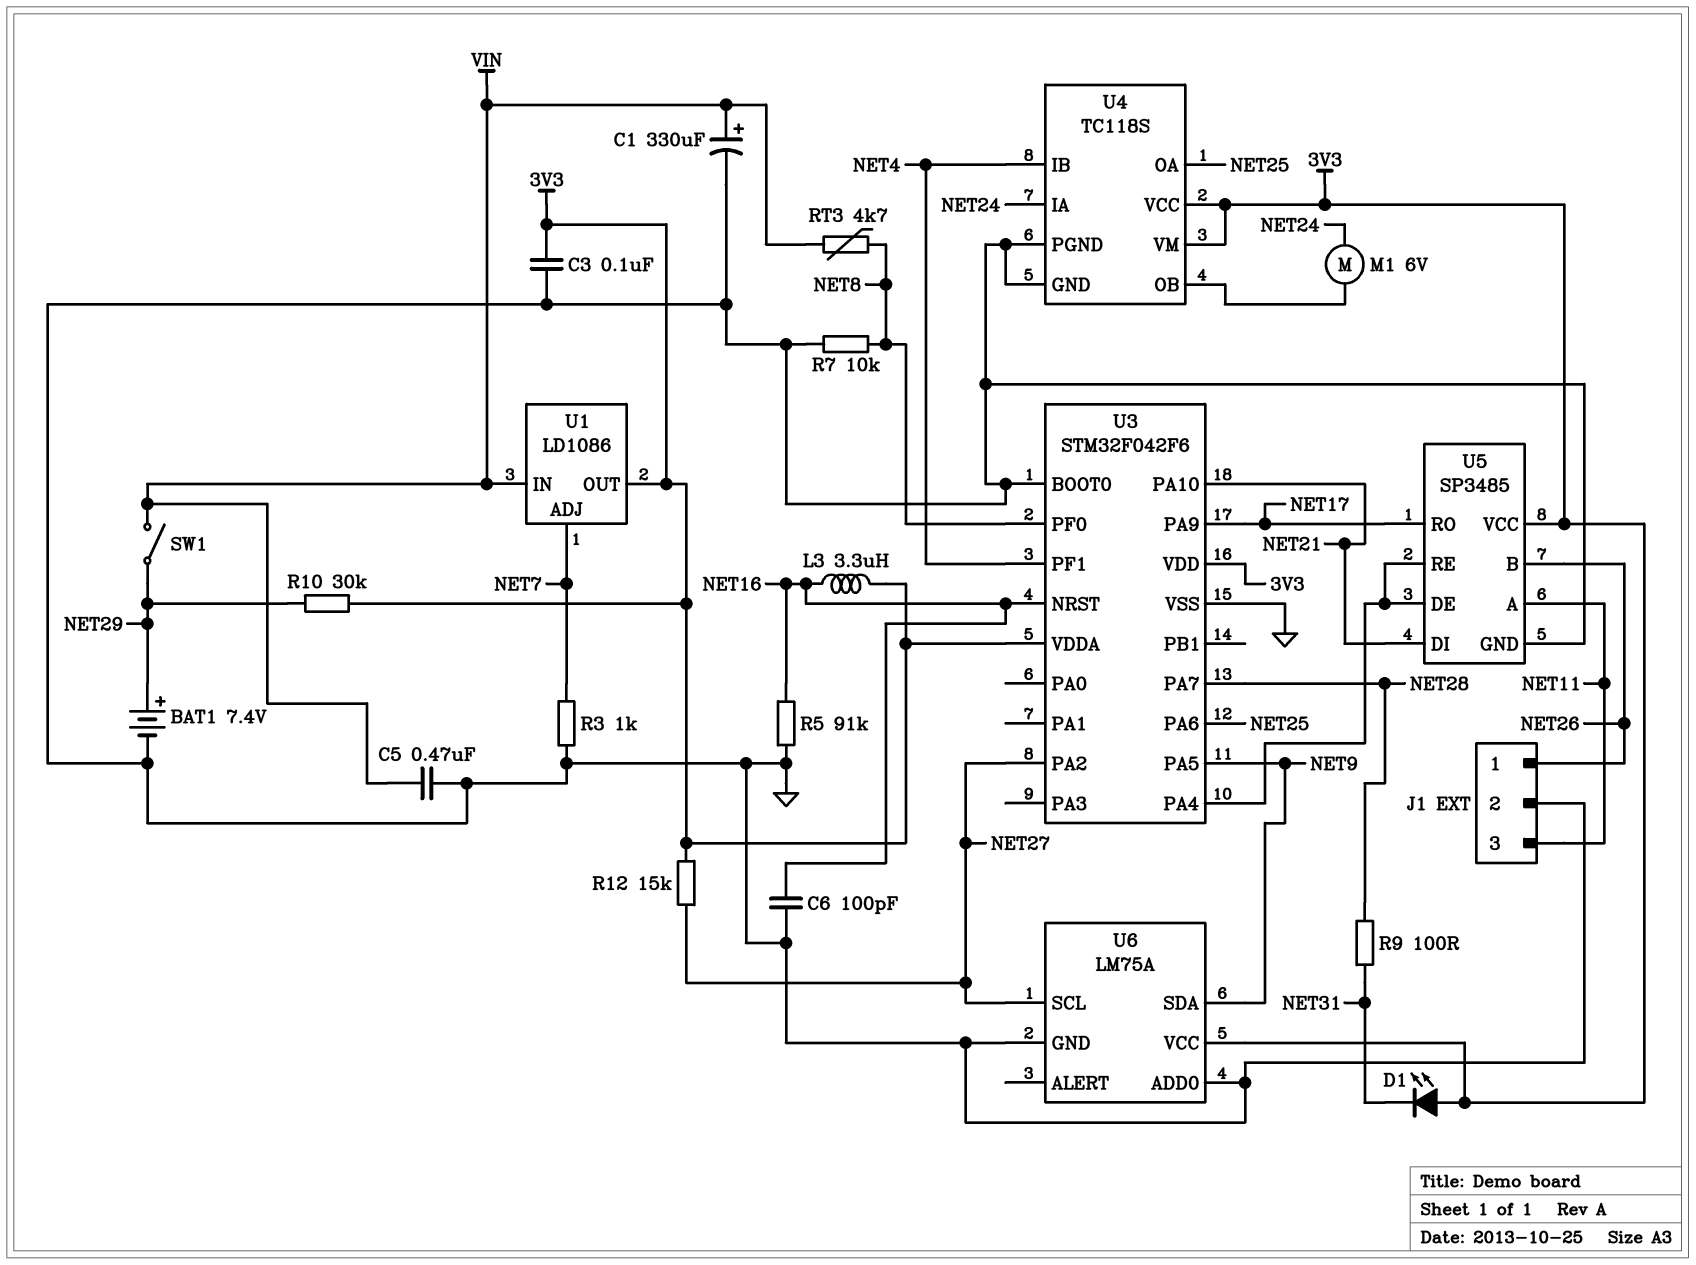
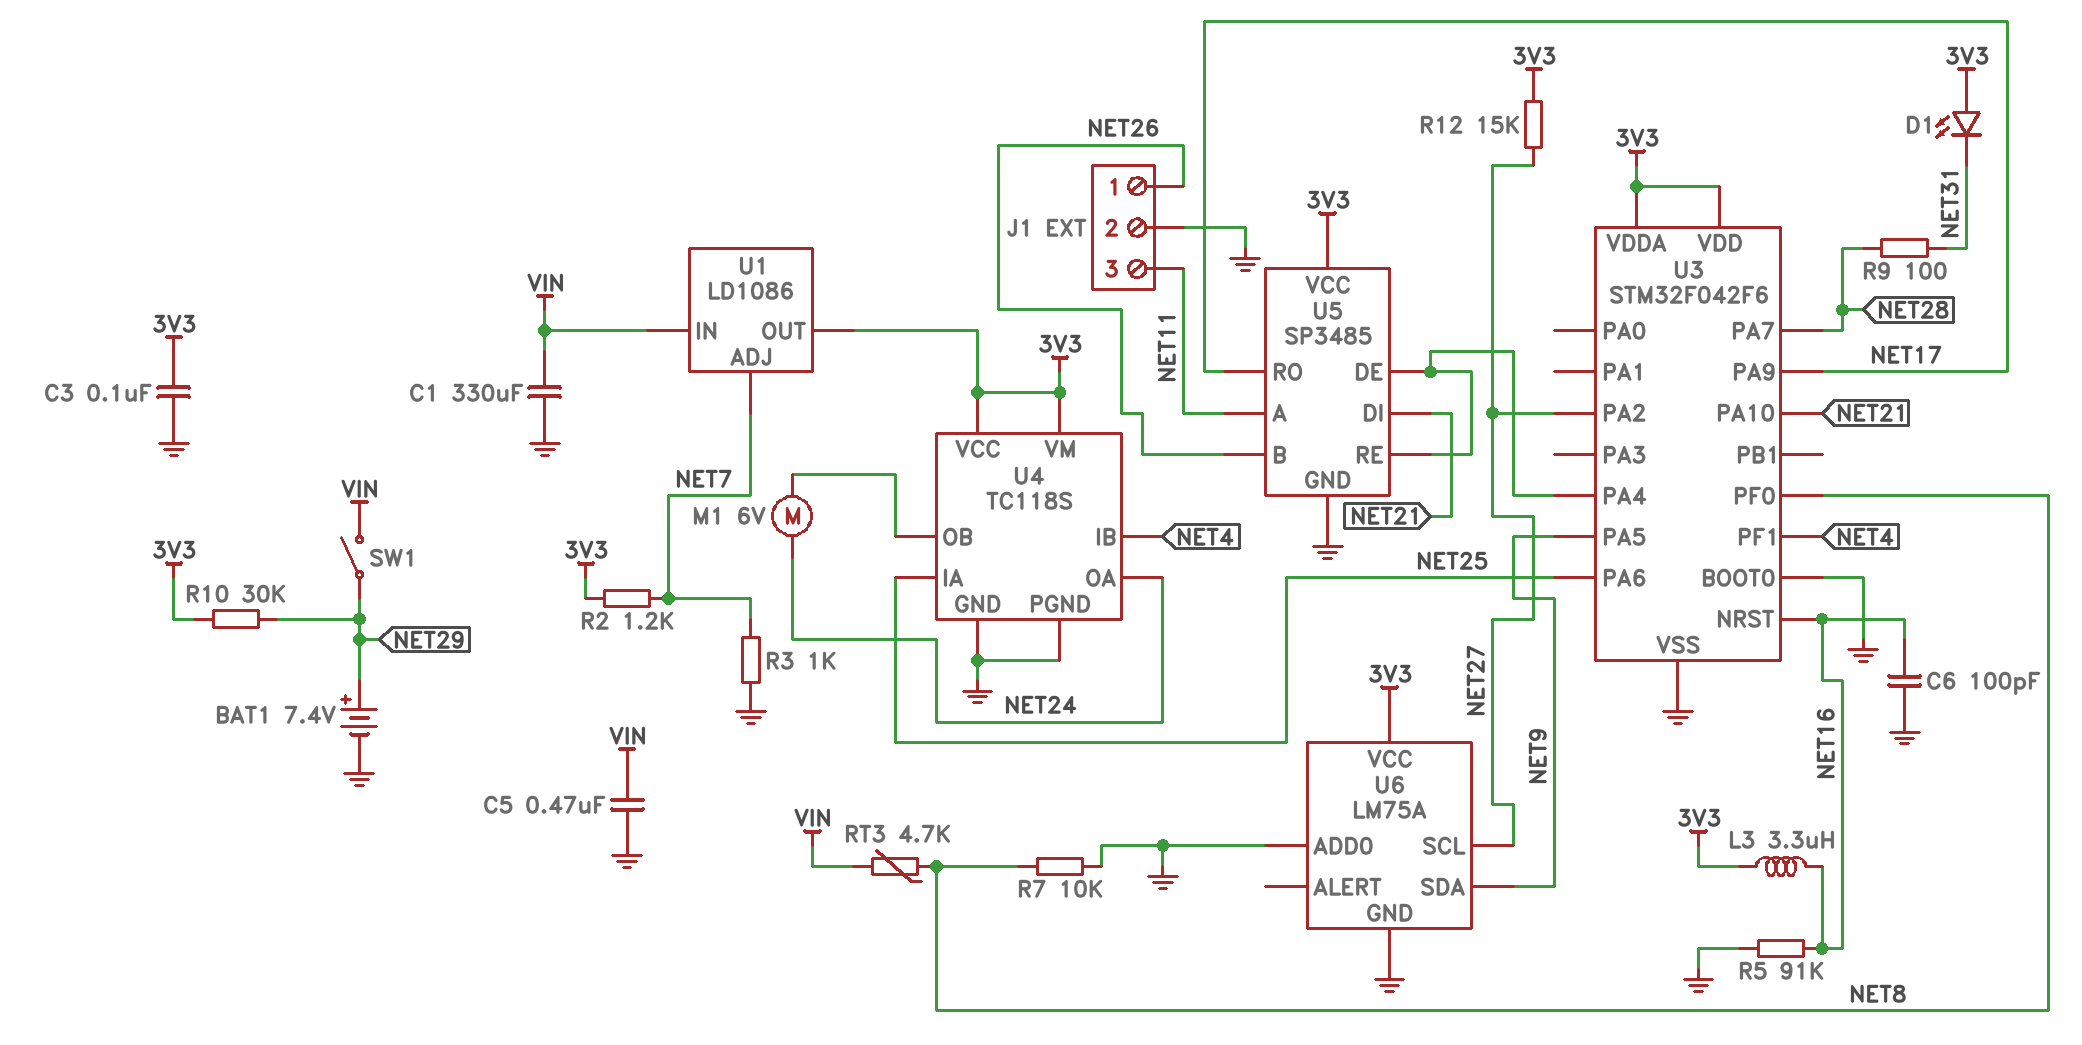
C1: 330uF (plus VIN, minus GND) -> 330uF (GND, VIN)
R2: none -> 1.2k (3V3, NET7)
U4 pin IA: NET24 -> NET25
U4 pin OA: NET25 -> NET24

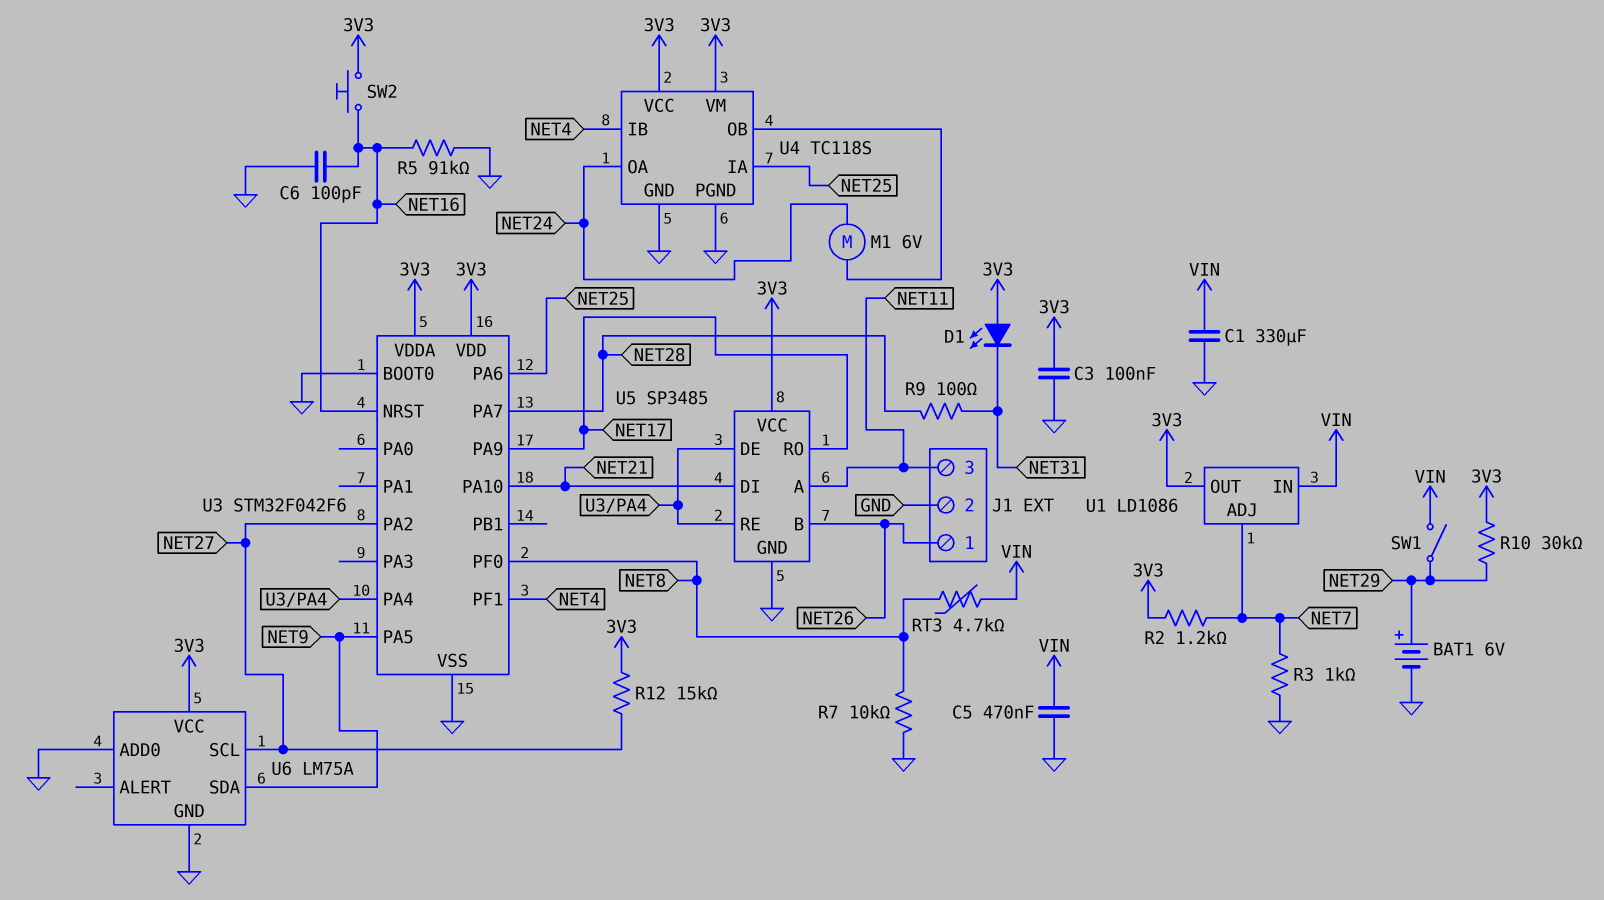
BAT1: 7.4V (plus NET29, minus GND) -> 6V (plus NET29, minus GND)
L3: 3.3uH (3V3, NET16) -> none
SW2: none -> button (3V3, NET16)

